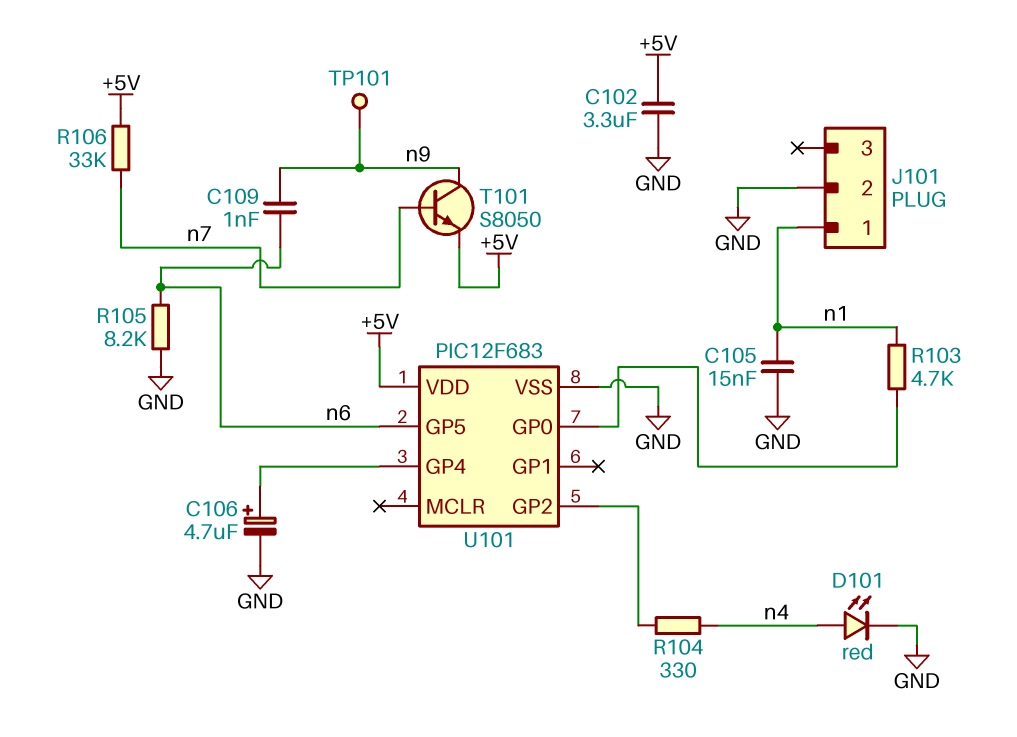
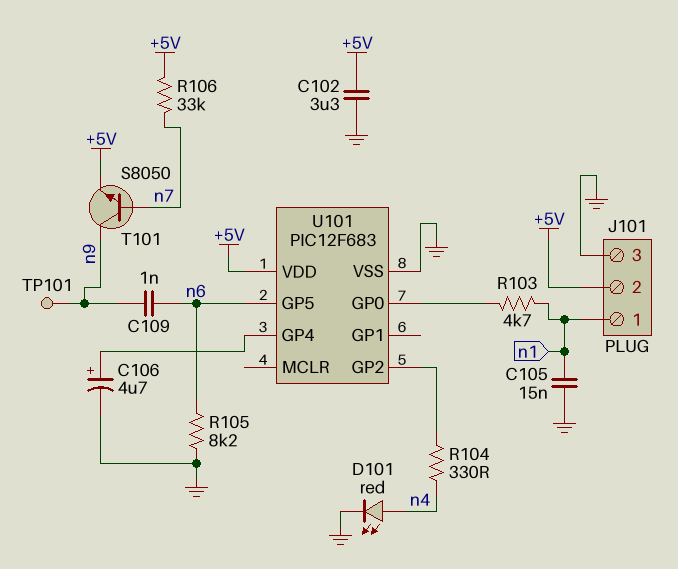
J101 pin 2: GND -> +5V
J101 pin 3: none -> GND

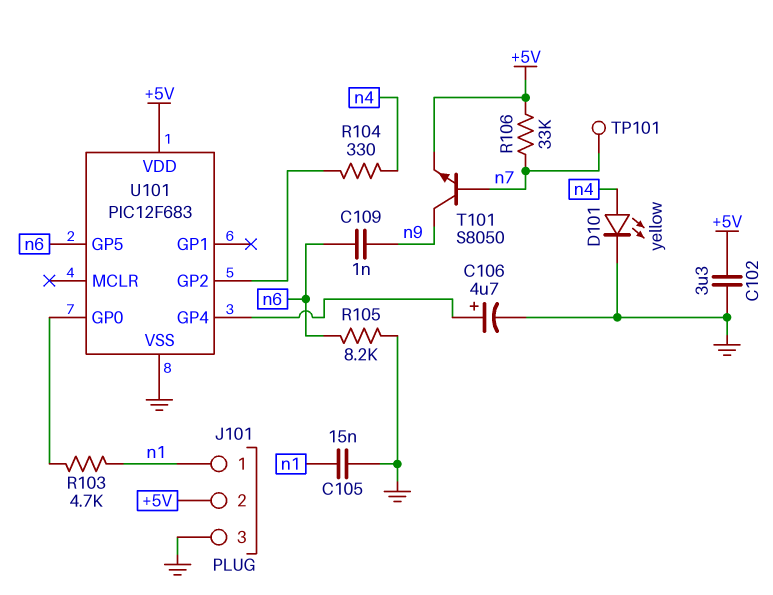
D101: LED red (A n4, K GND) -> LED yellow (A n4, K GND)
TP101: test point (n9) -> test point (n7)

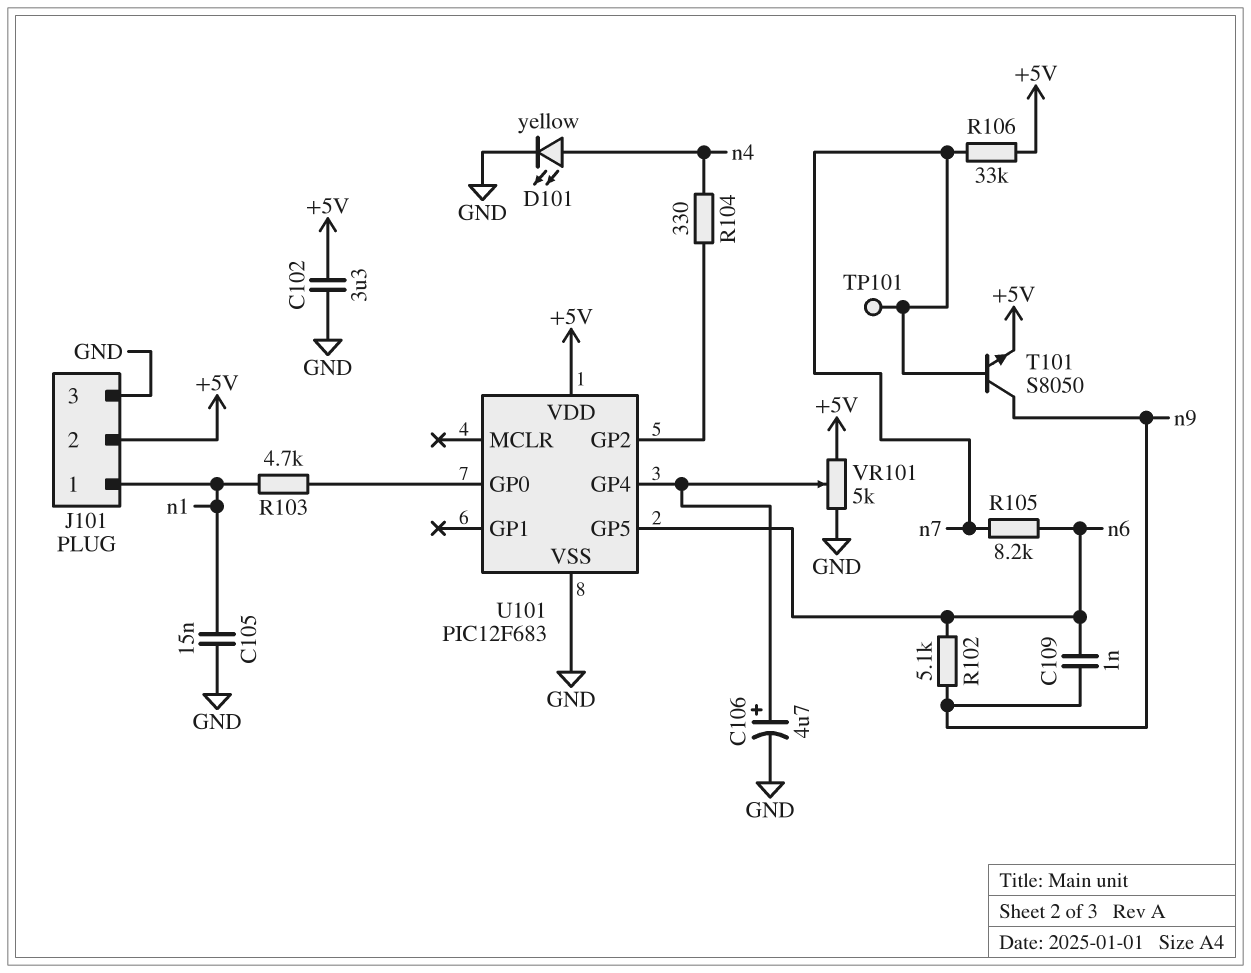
R102: none -> 5.1k (n6, n9)
R105: 8.2k (GND, n6) -> 8.2k (n6, n7)
VR101: none -> 5k (+5V, GND, wiper U101/GP4)

